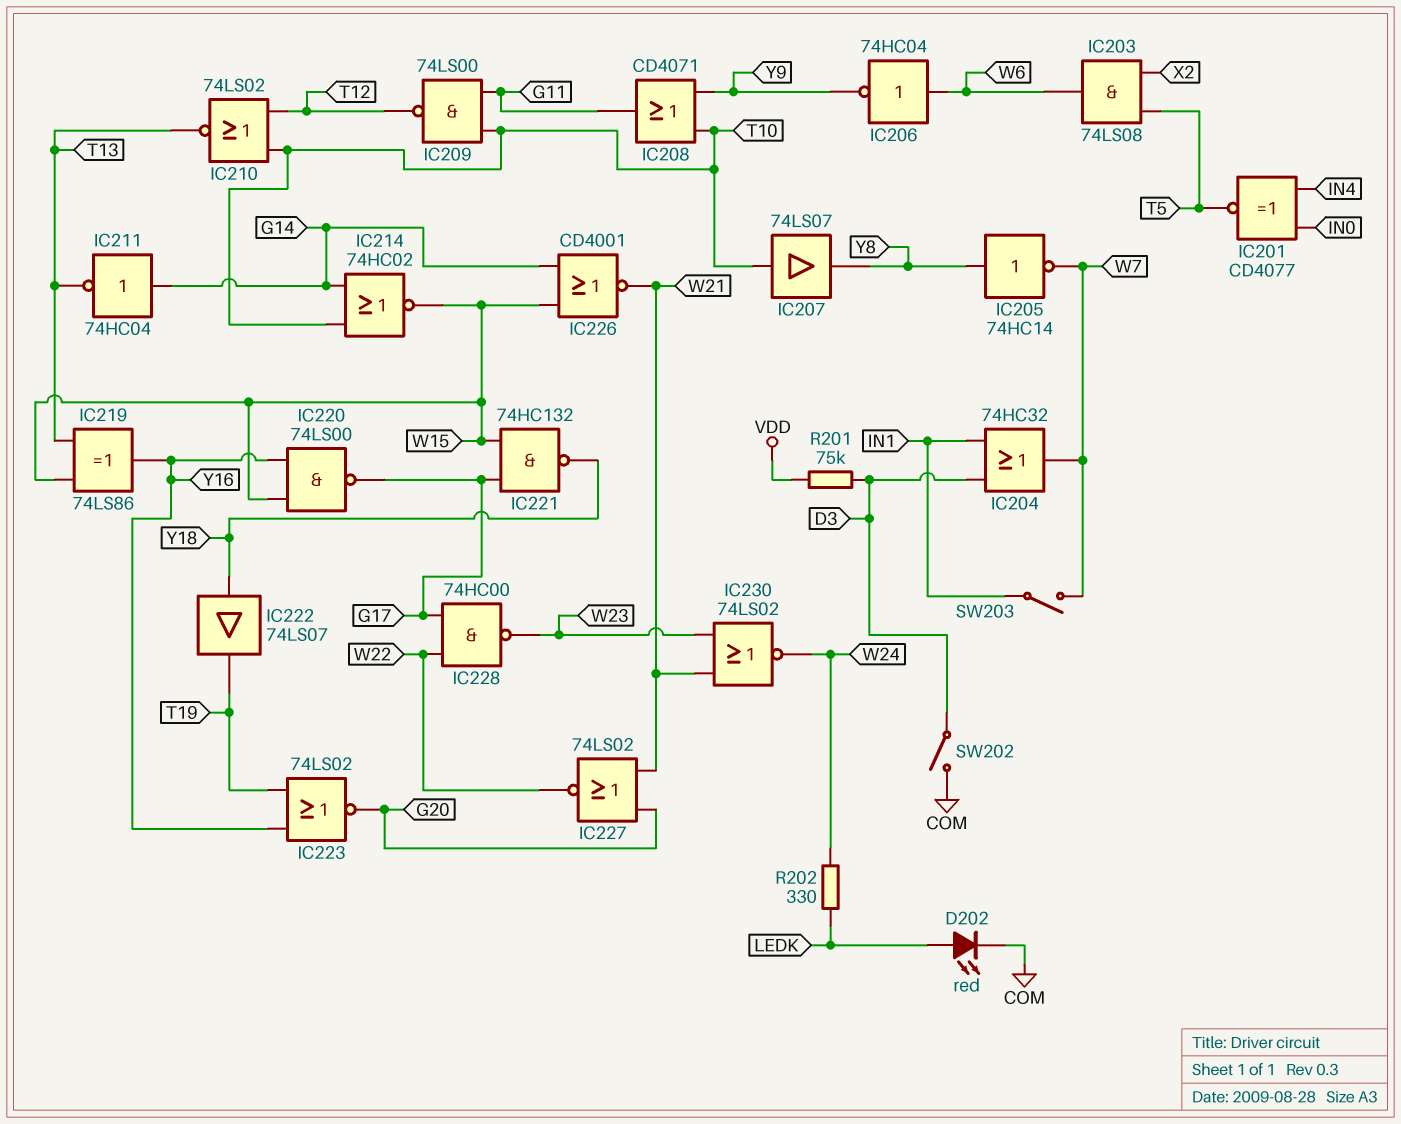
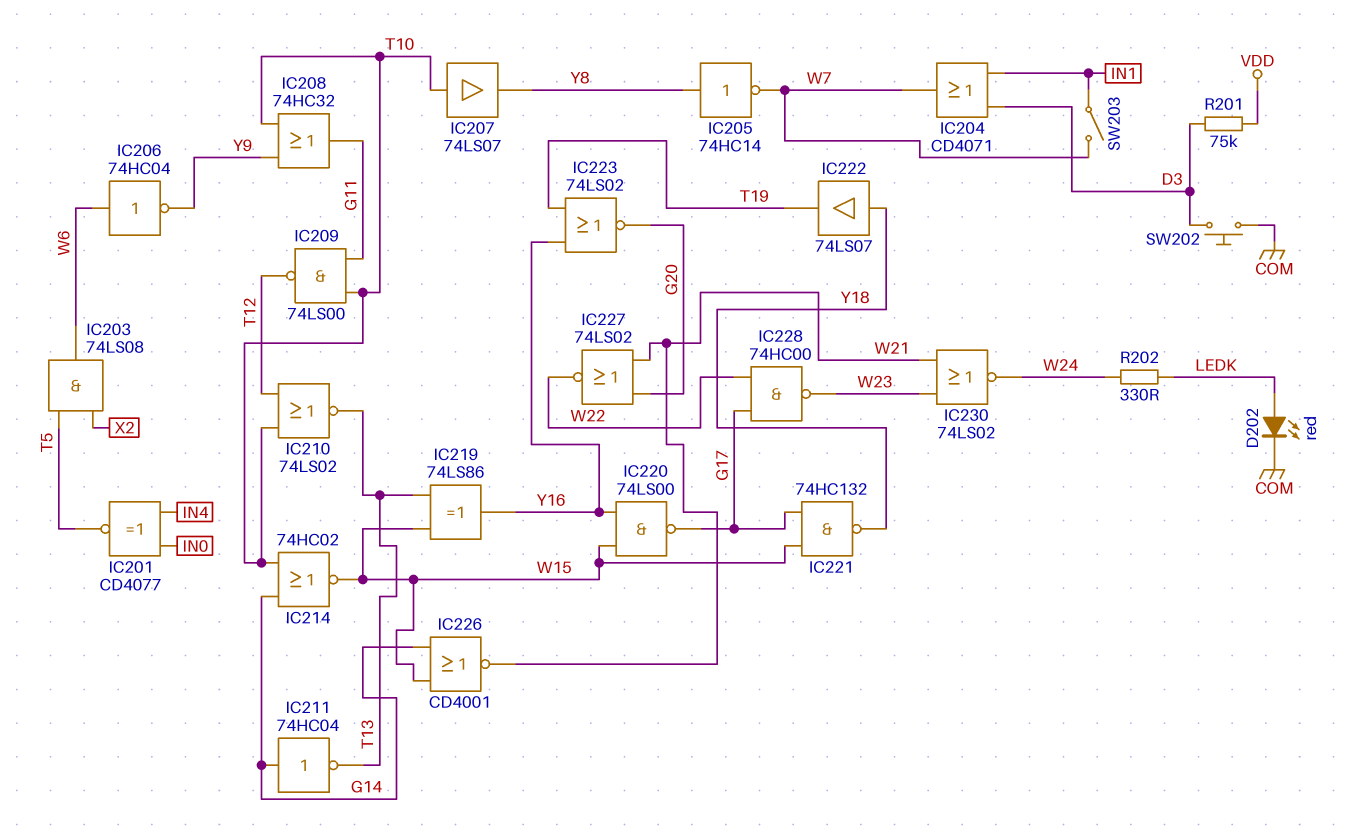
IC204: OR 74HC32 (in D3, in IN1, out W7) -> OR CD4071 (in D3, in IN1, out W7)
IC208: OR CD4071 (in T10, in Y9, out G11) -> OR 74HC32 (in T10, in Y9, out G11)
SW202: switch (COM, D3) -> button (COM, D3)

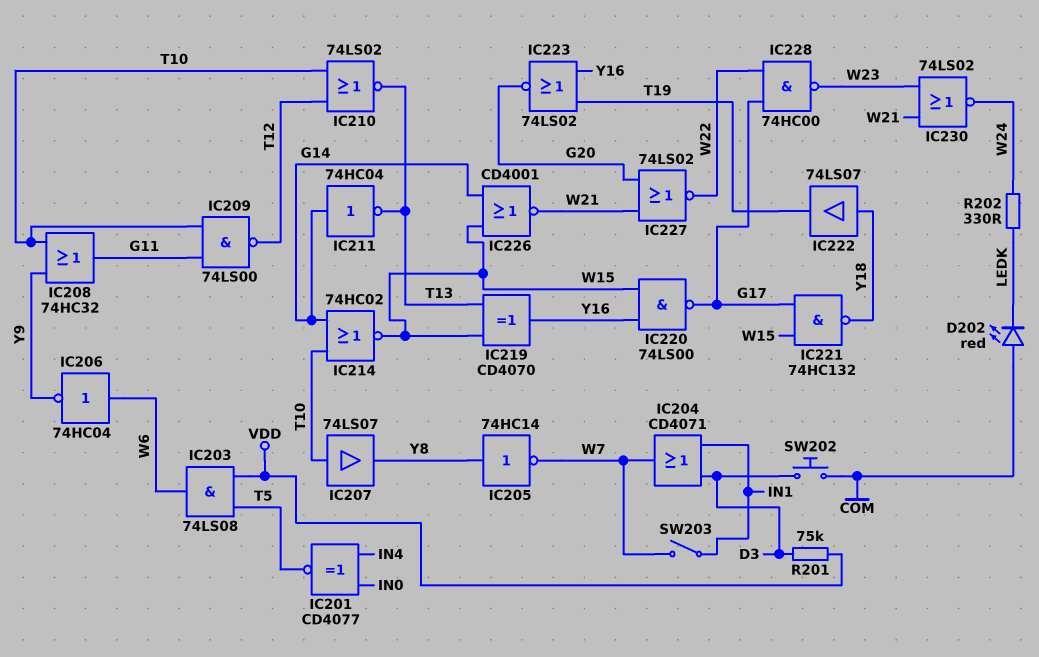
D202: LED red (A LEDK, K COM) -> LED red (A COM, K LEDK)
IC203: AND 74LS08 (in T5, in X2, out W6) -> AND 74LS08 (in T5, in VDD, out W6)
IC219: XOR 74LS86 (in T13, in W15, out Y16) -> XOR CD4070 (in T13, in W15, out Y16)

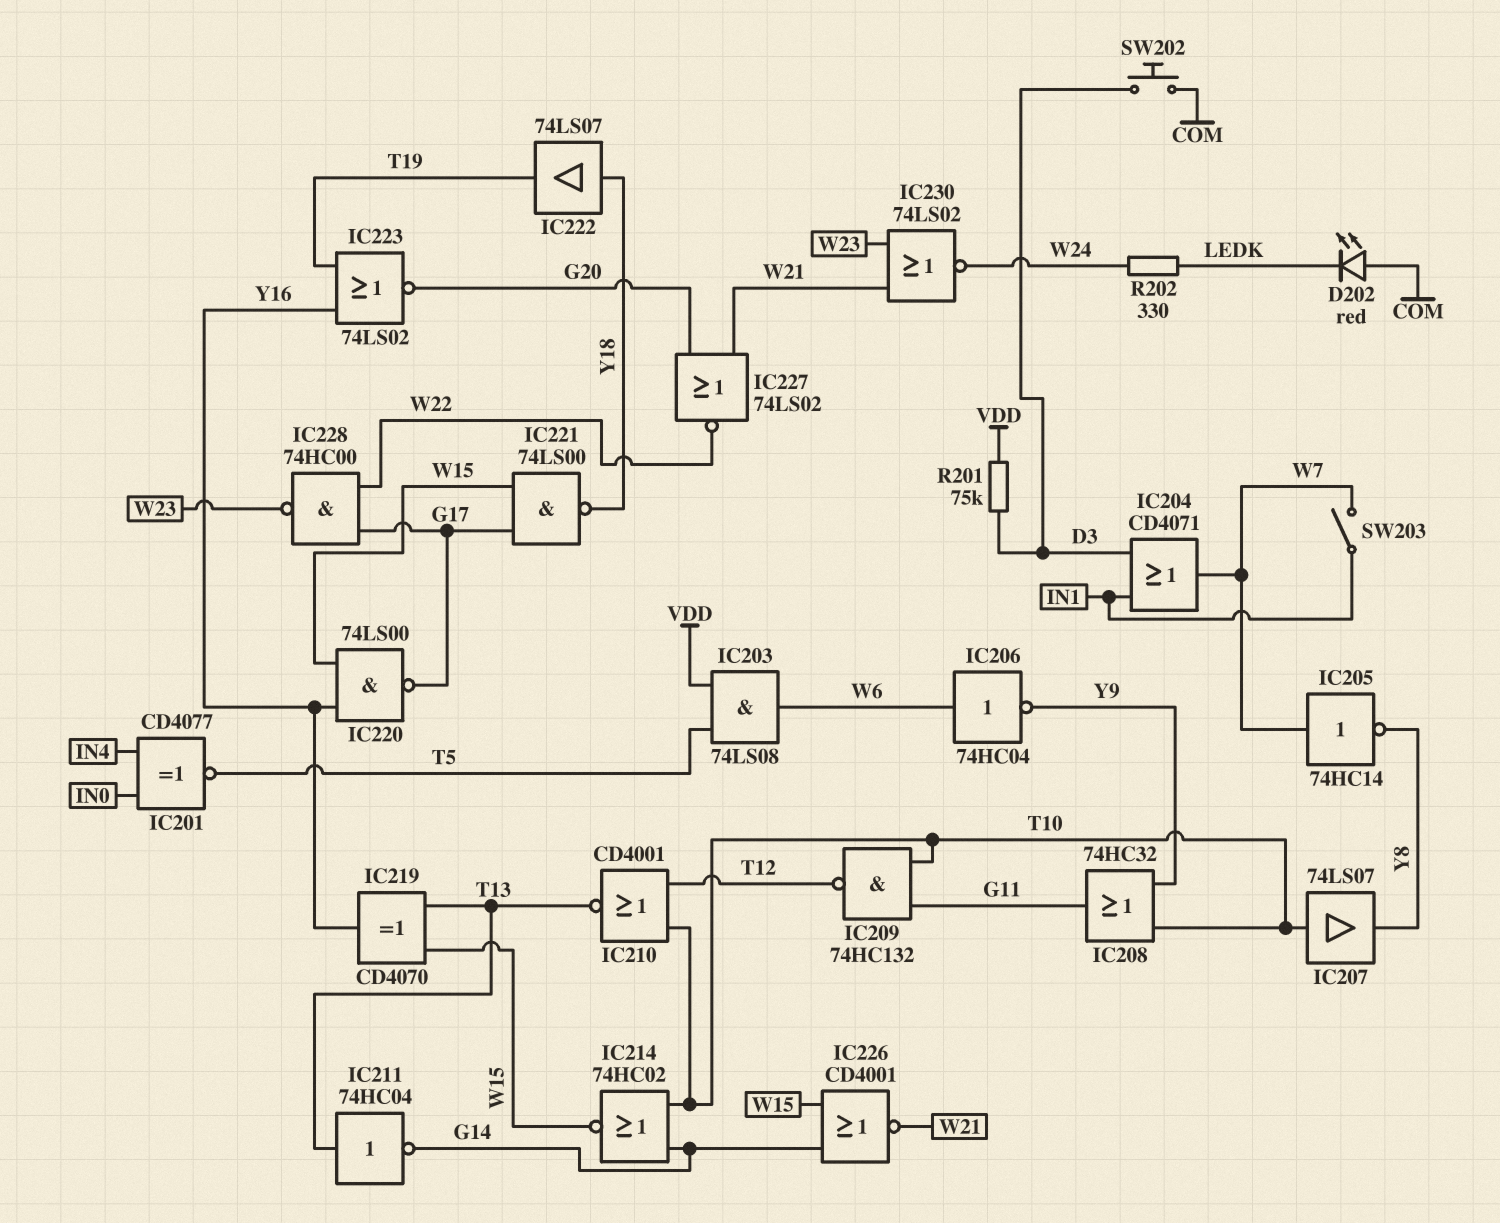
IC205: NOT 74HC14 (in Y8, out W7) -> NOT 74HC14 (in W7, out Y8)
IC209: NAND 74LS00 (in G11, in T10, out T12) -> NAND 74HC132 (in G11, in T10, out T12)
IC210: NOR 74LS02 (in T10, in T12, out T13) -> NOR CD4001 (in T10, in T12, out T13)
IC211: NOT 74HC04 (in G14, out T13) -> NOT 74HC04 (in T13, out G14)
IC221: NAND 74HC132 (in G17, in W15, out Y18) -> NAND 74LS00 (in G17, in W15, out Y18)

